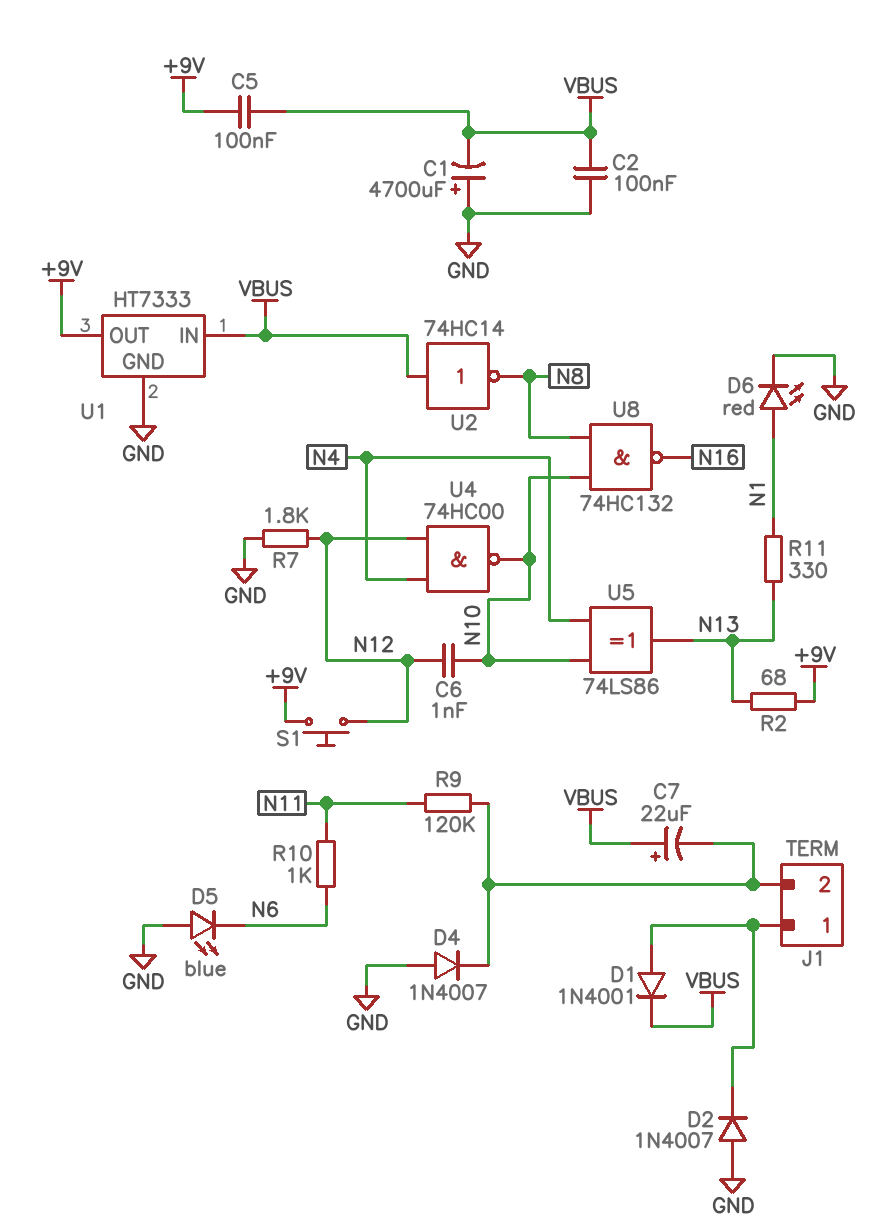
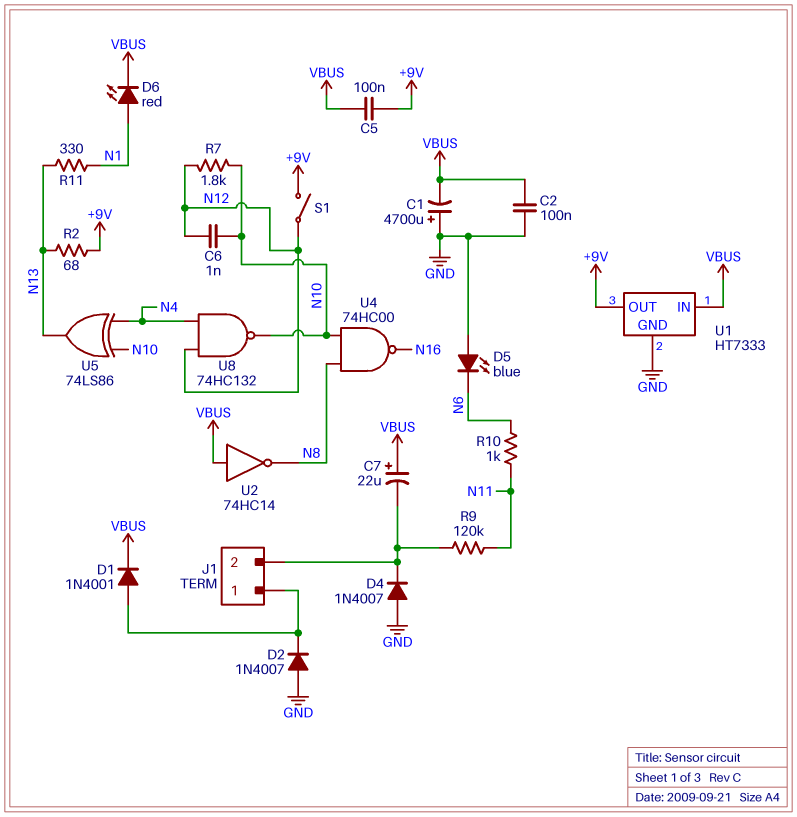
D6: LED red (A N1, K GND) -> LED red (A N1, K VBUS)
R7: 1.8k (GND, N12) -> 1.8k (N10, N12)
S1: button (+9V, N12) -> switch (+9V, N12)
U4: NAND 74HC00 (in N4, in N12, out N10) -> NAND 74HC00 (in N8, in N10, out N16)
U8: NAND 74HC132 (in N8, in N10, out N16) -> NAND 74HC132 (in N4, in N12, out N10)

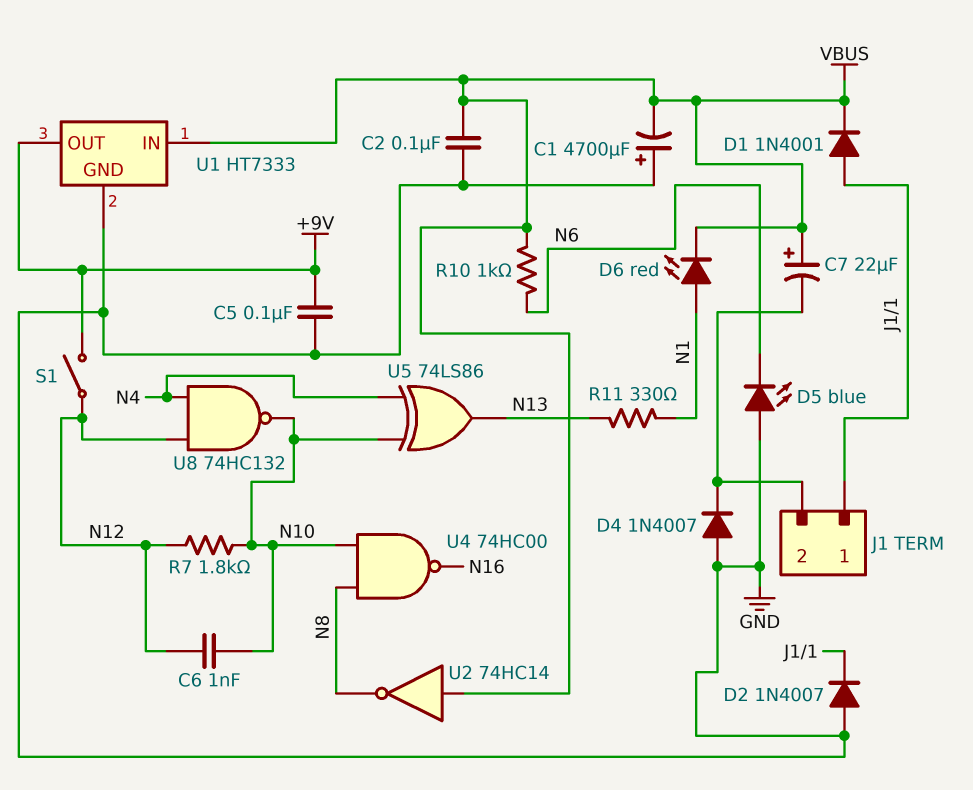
C5: 100nF (+9V, VBUS) -> 100nF (+9V, GND)
R2: 68 (+9V, N13) -> none
R9: 120k (J1/2, N11) -> none
R10: 1k (N6, N11) -> 1k (N6, VBUS)

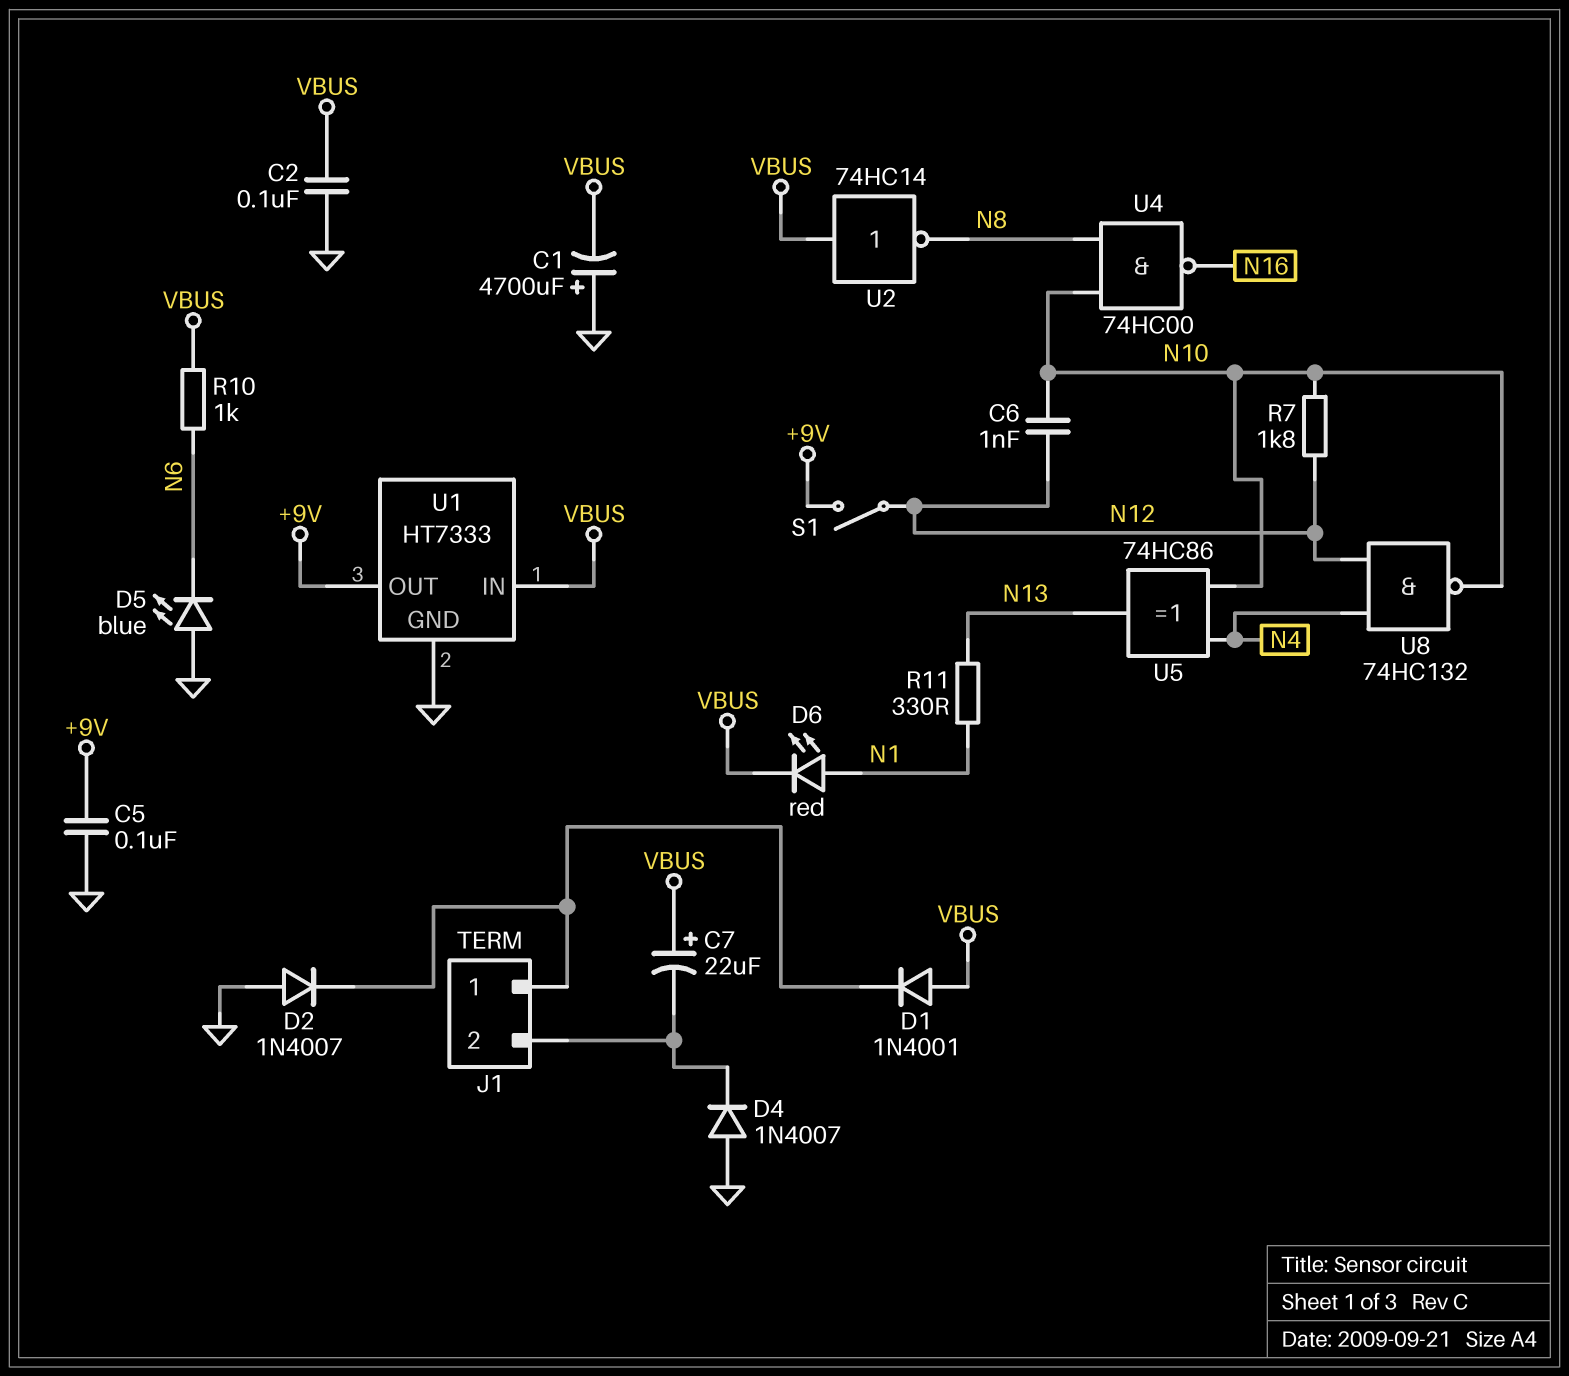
D1: diode 1N4001 (A J1/1, K VBUS) -> diode 1N4001 (A VBUS, K J1/1)
U5: XOR 74LS86 (in N4, in N10, out N13) -> XOR 74HC86 (in N4, in N10, out N13)

